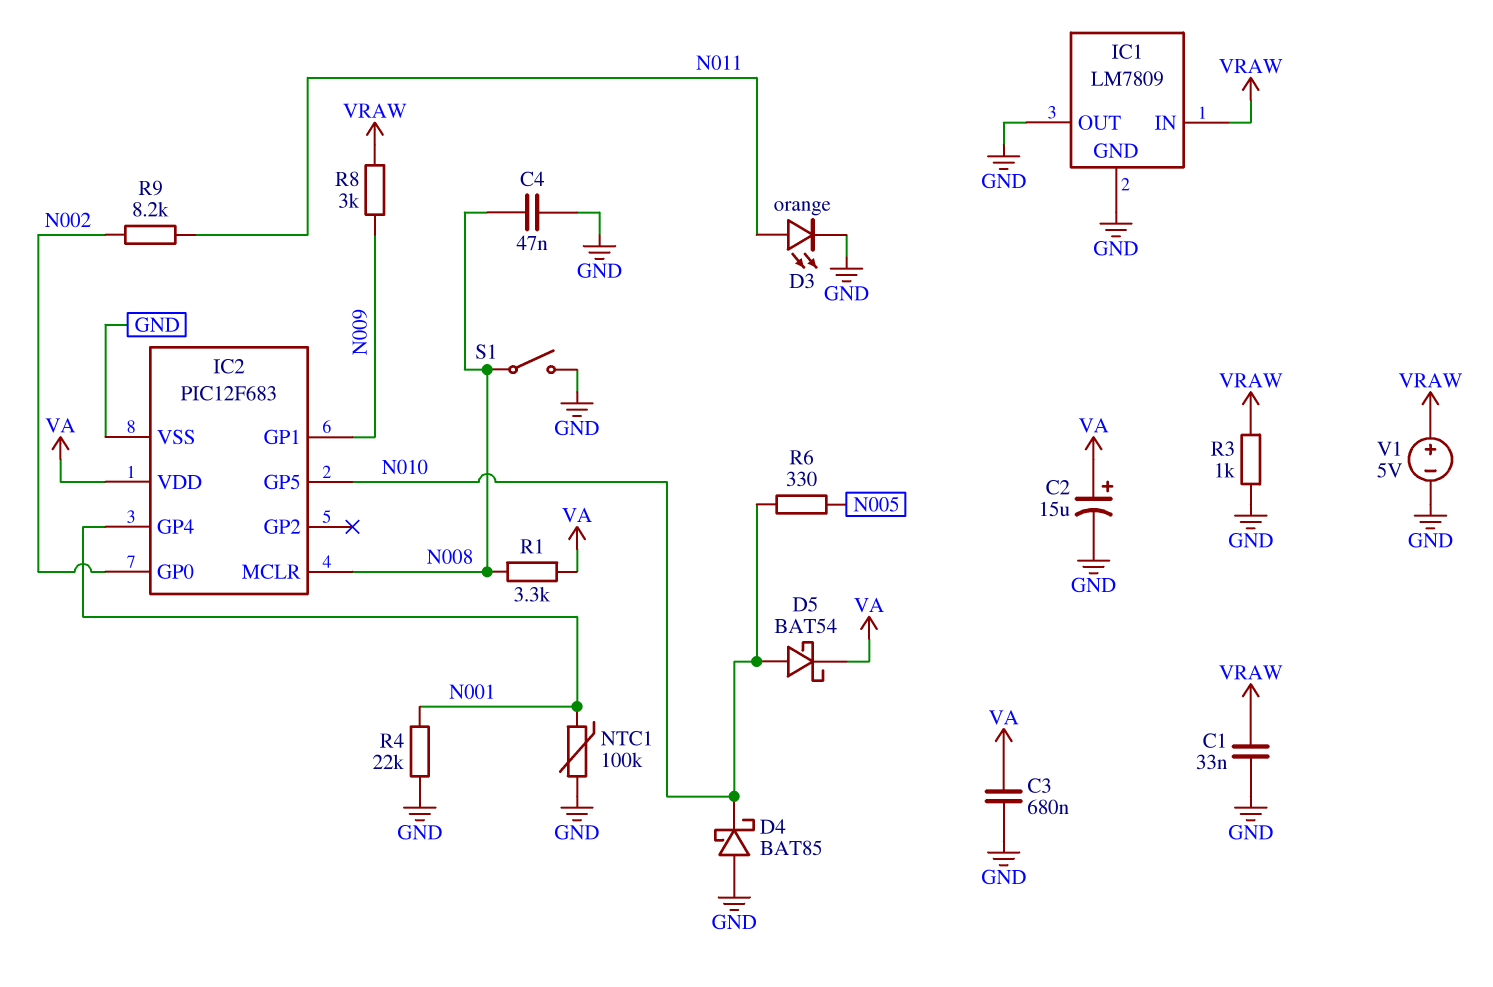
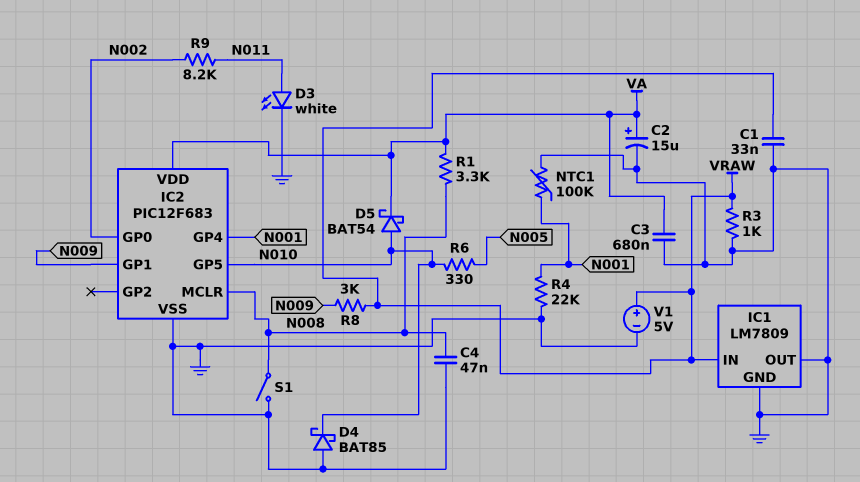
D3: LED orange (A N011, K GND) -> LED white (A N011, K GND)

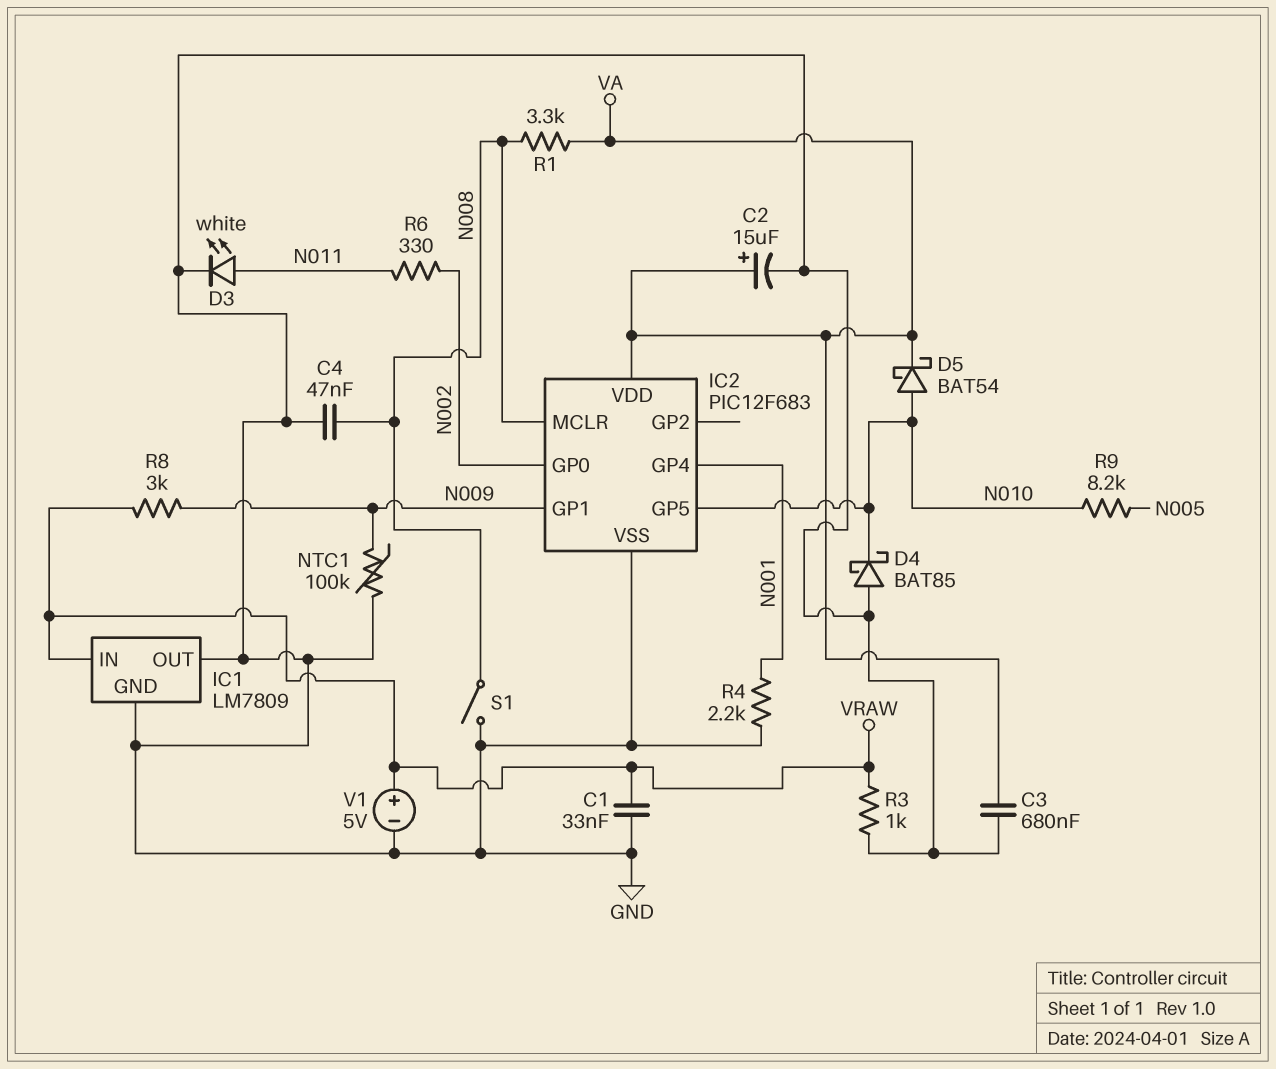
NTC1: 100k (GND, N001) -> 100k (GND, N009)
R4: 22k (GND, N001) -> 2.2k (GND, N001)
R6: 330 (N005, N010) -> 330 (N002, N011)
R9: 8.2k (N002, N011) -> 8.2k (N005, N010)

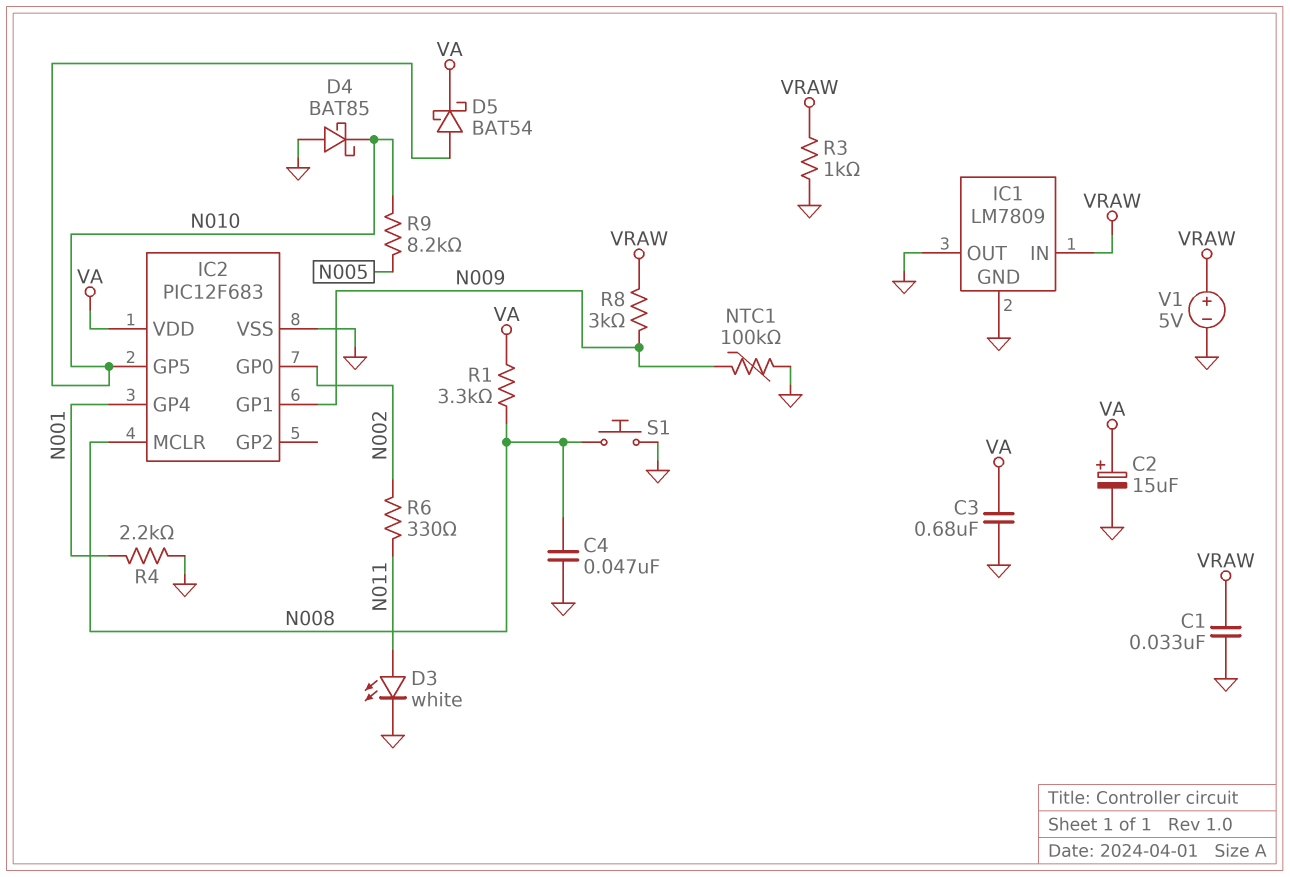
S1: switch (GND, N008) -> button (GND, N008)

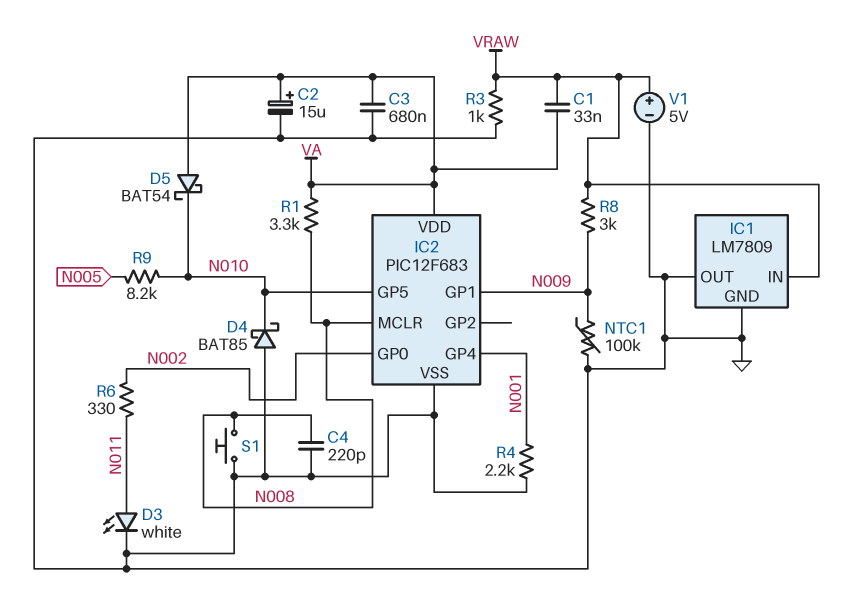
C1: 33nF (GND, VRAW) -> 33nF (VA, VRAW)
C4: 47nF (GND, N008) -> 220pF (GND, N008)
D5: schottky BAT54 (A N010, K VA) -> schottky BAT54 (A VA, K N010)

